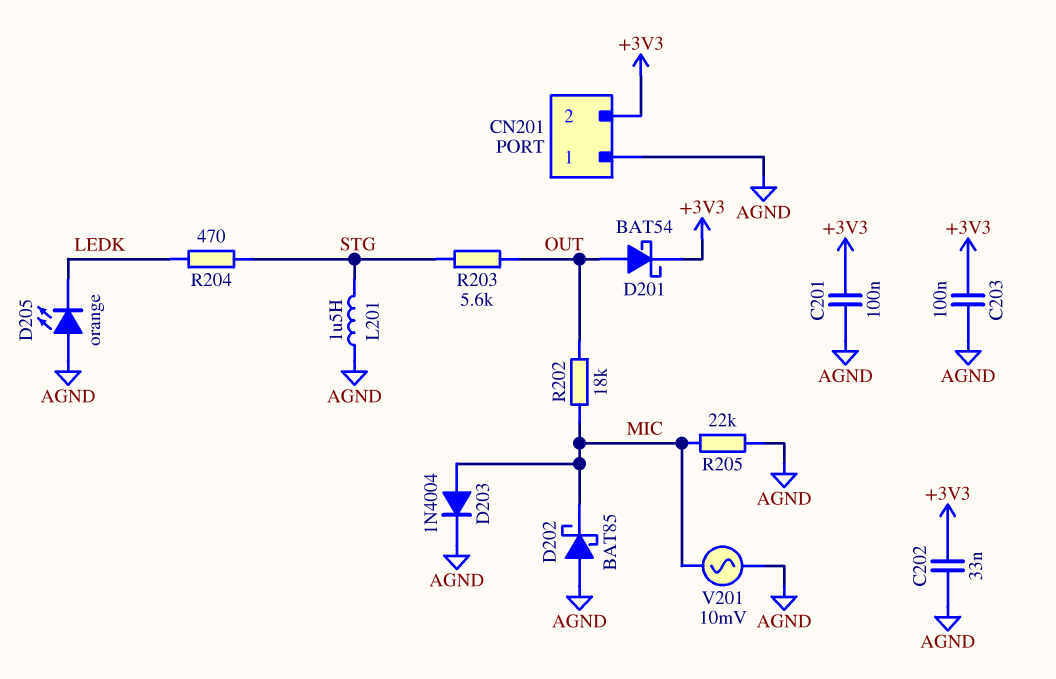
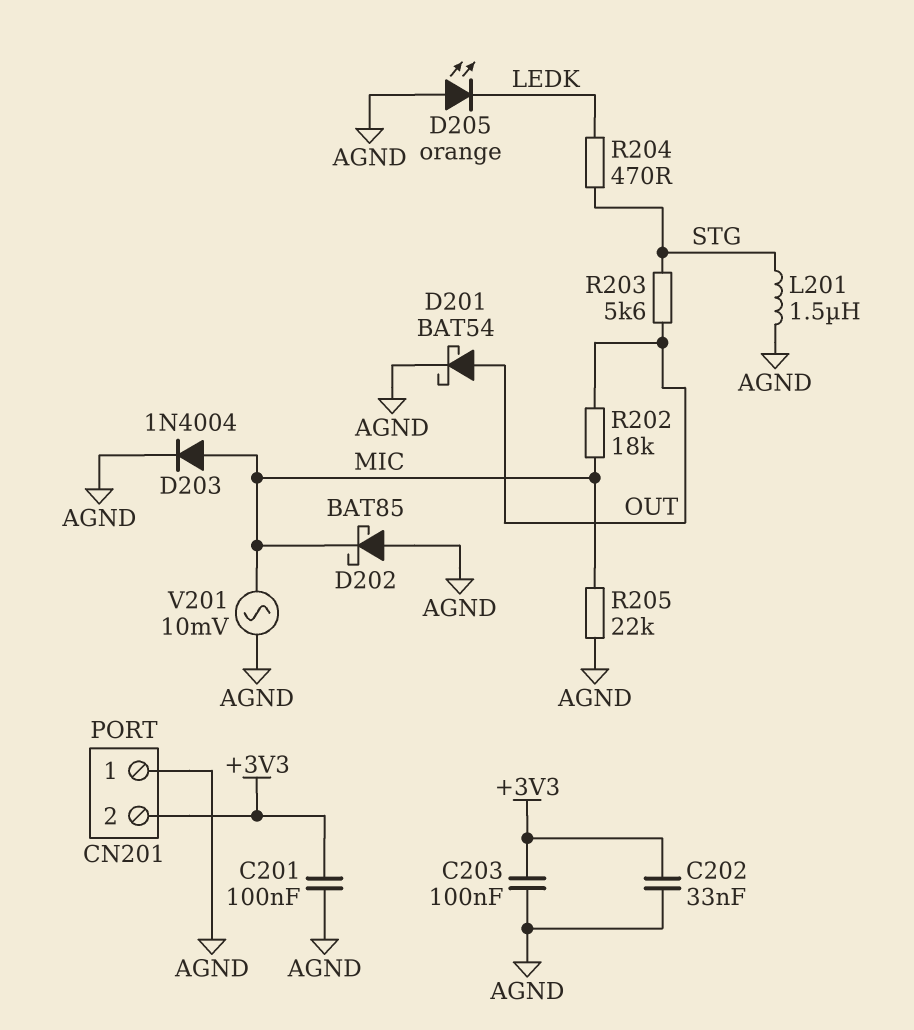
D201: schottky BAT54 (A OUT, K +3V3) -> schottky BAT54 (A OUT, K AGND)

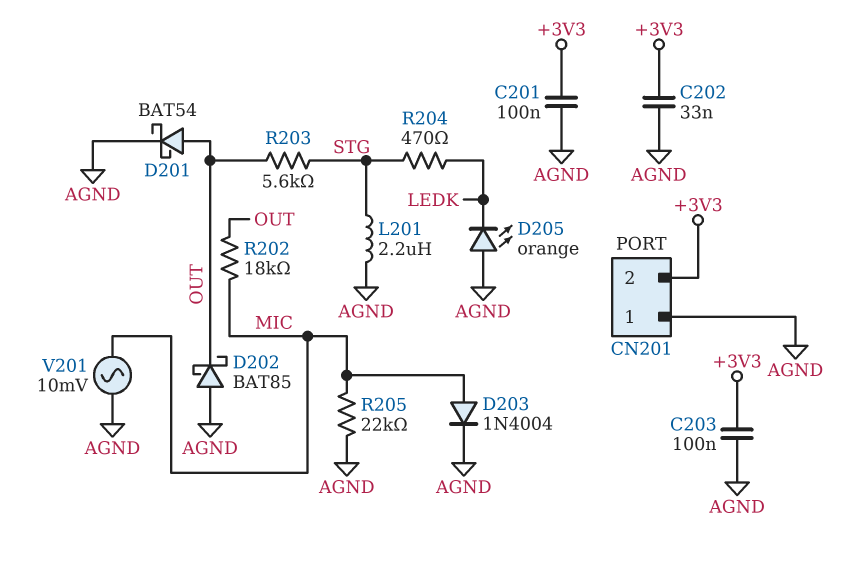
D202: schottky BAT85 (A AGND, K MIC) -> schottky BAT85 (A AGND, K OUT)
L201: 1.5uH (AGND, STG) -> 2.2uH (AGND, STG)

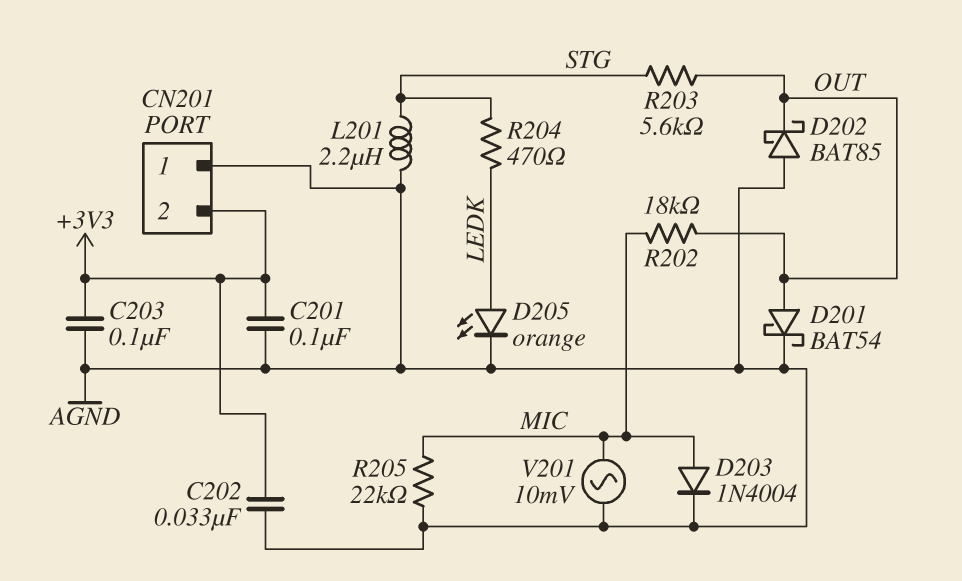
D205: LED orange (A AGND, K LEDK) -> LED orange (A LEDK, K AGND)

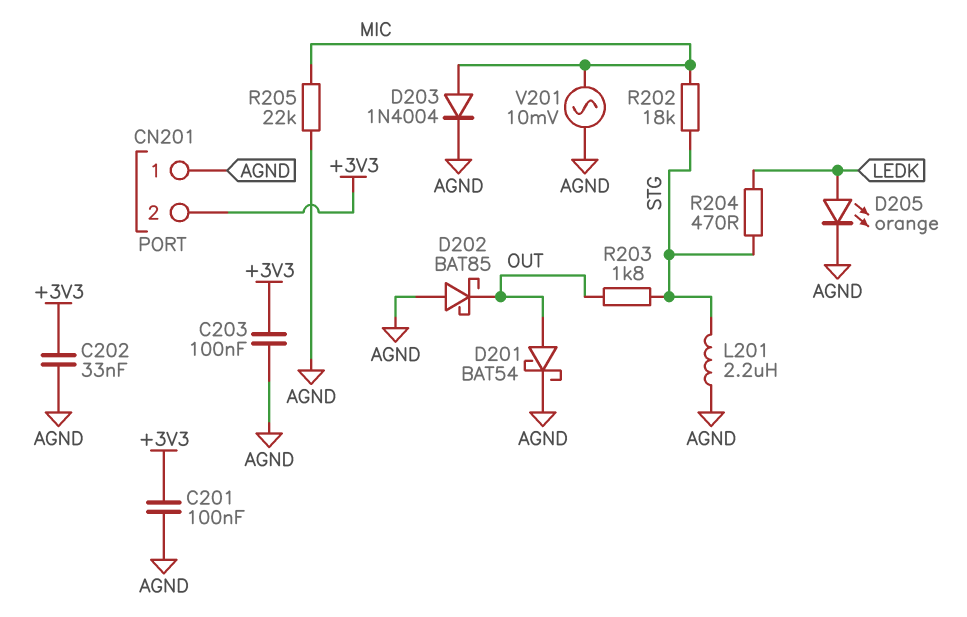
R202: 18k (MIC, OUT) -> 18k (MIC, STG)
R203: 5.6k (OUT, STG) -> 1.8k (OUT, STG)

